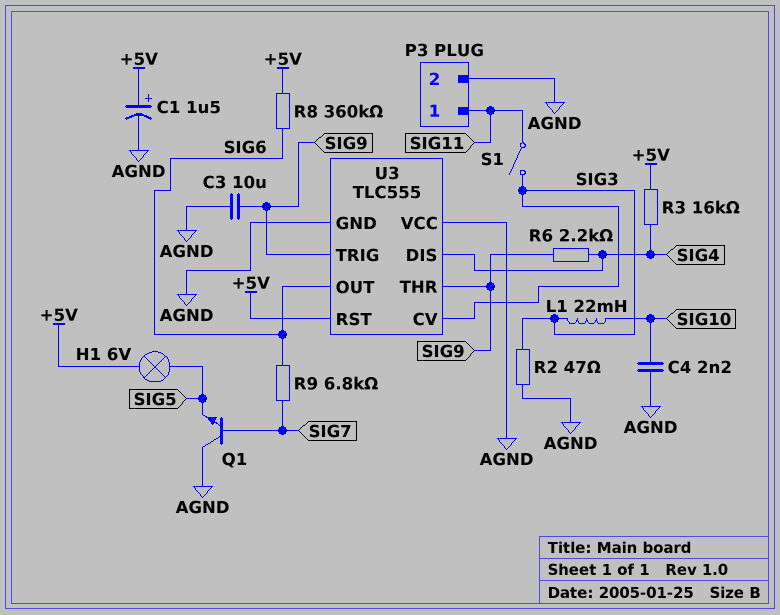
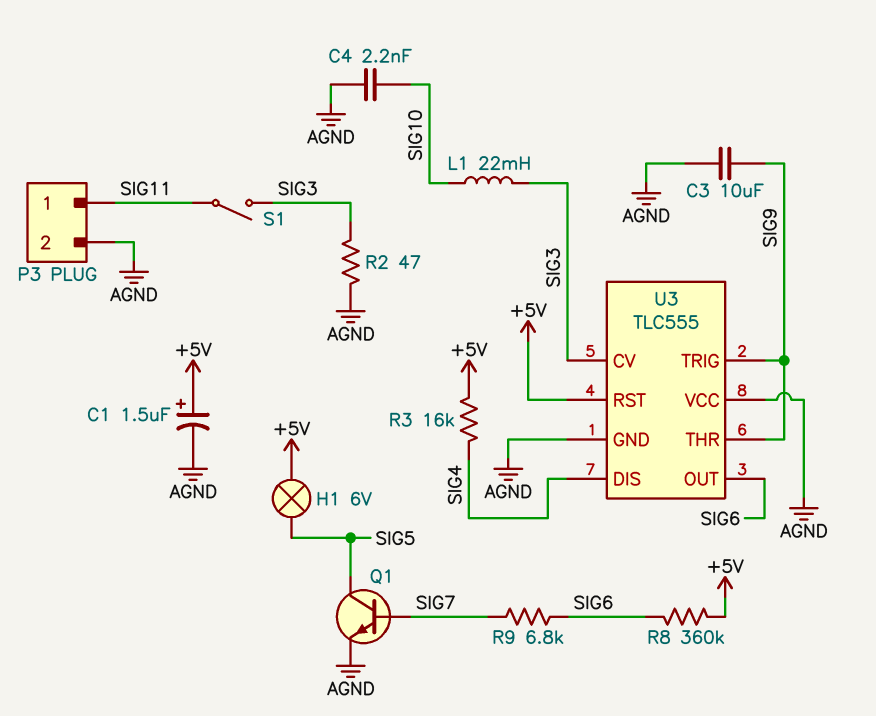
Q1: NPN (B SIG7, C AGND, E SIG5) -> NPN (B SIG7, C SIG5, E AGND)
R6: 2.2k (SIG4, SIG9) -> none

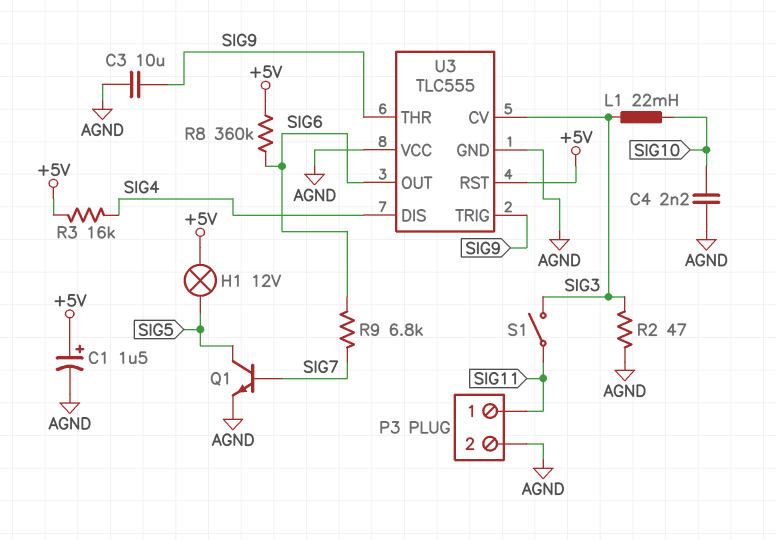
H1: lamp 6V (+5V, SIG5) -> lamp 12V (+5V, SIG5)

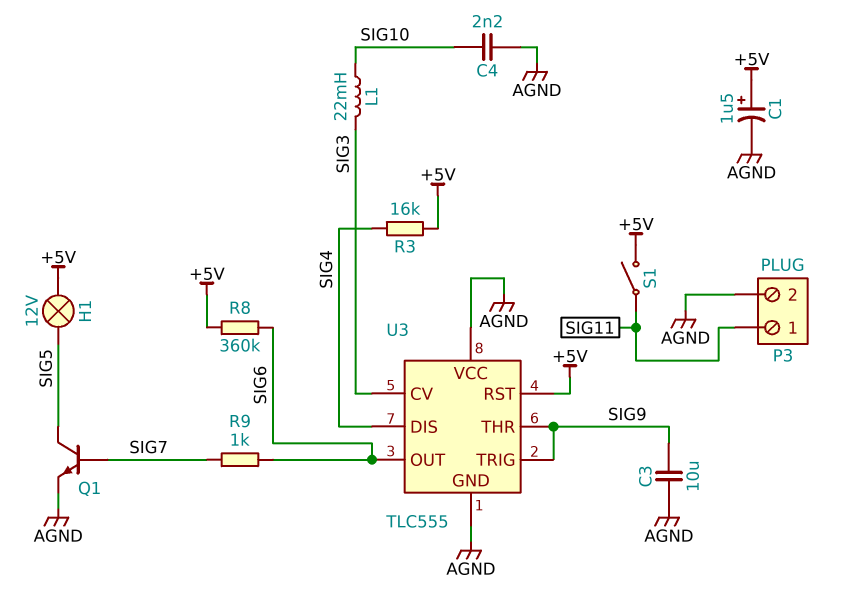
R2: 47 (AGND, SIG3) -> none
R9: 6.8k (SIG6, SIG7) -> 1k (SIG6, SIG7)
S1: switch (SIG3, SIG11) -> switch (+5V, SIG11)

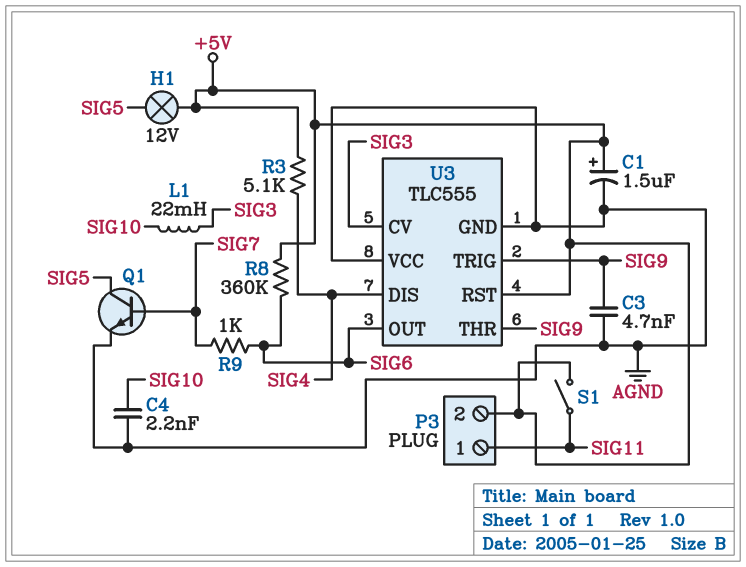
C3: 10uF (AGND, SIG9) -> 4.7nF (AGND, SIG9)
P3 pin 2: AGND -> +5V
R3: 16k (+5V, SIG4) -> 5.1k (+5V, SIG4)

